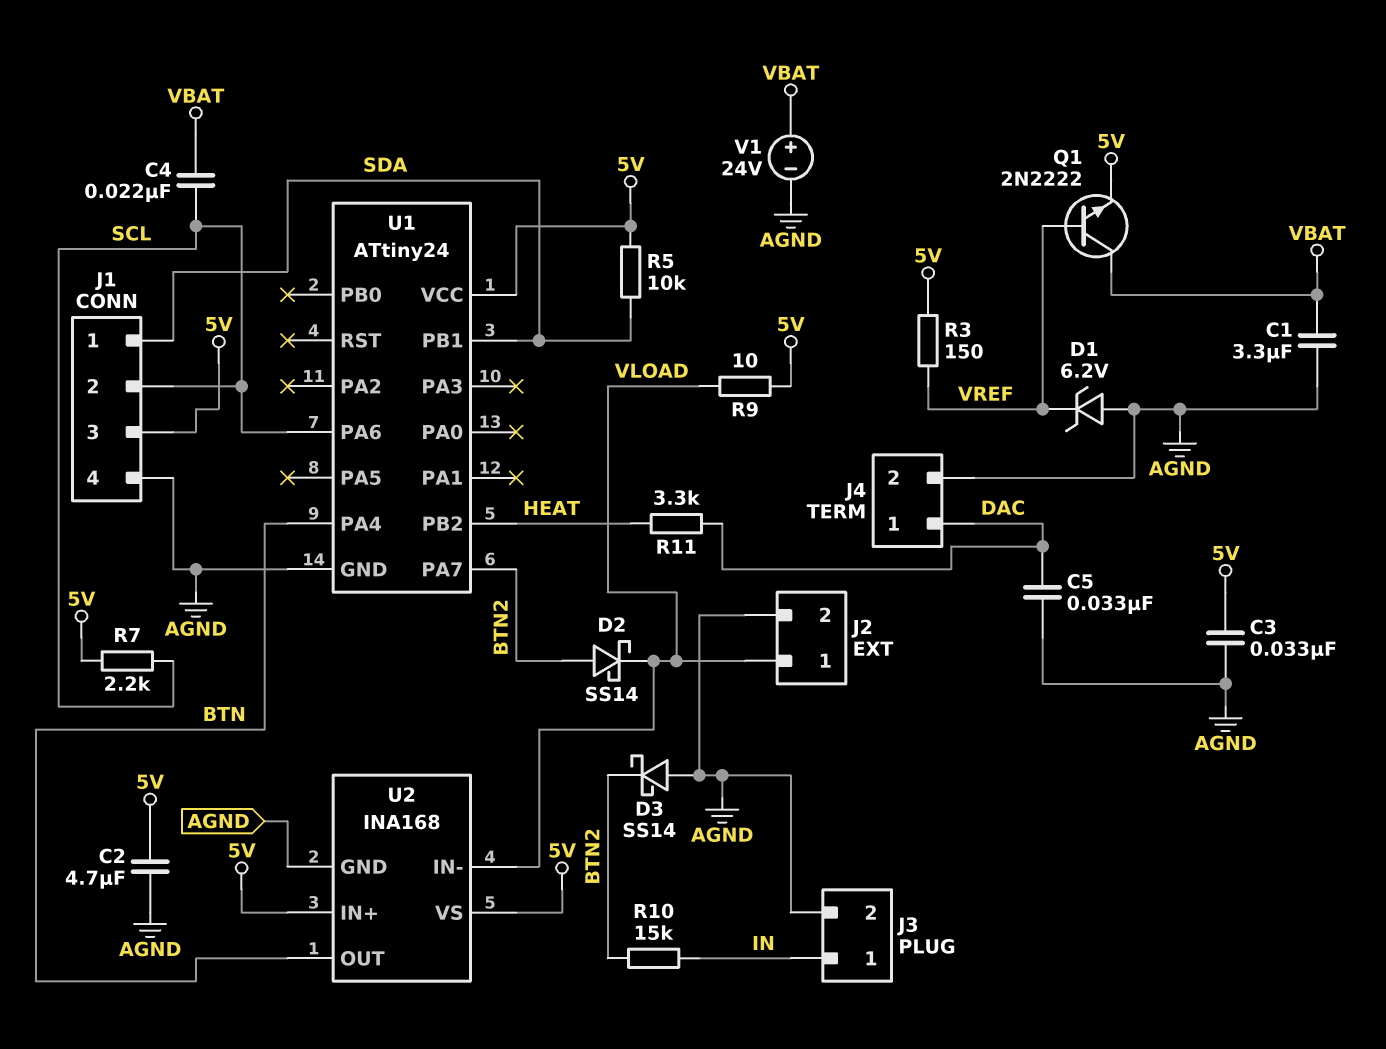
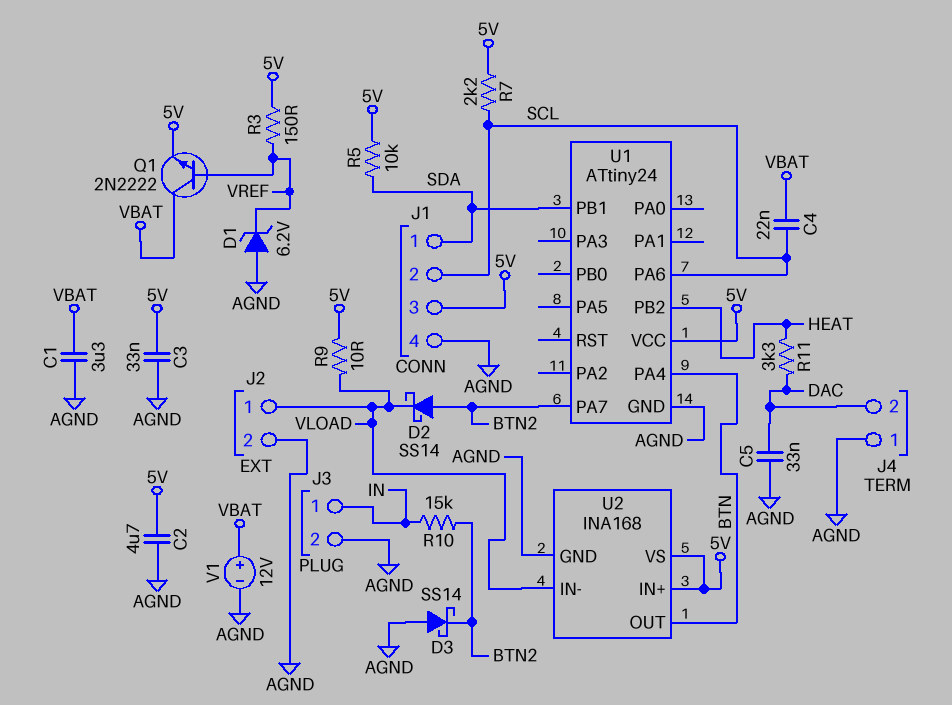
J4 pin 1: DAC -> AGND
J4 pin 2: AGND -> DAC
V1: 24V (plus VBAT, minus AGND) -> 12V (plus VBAT, minus AGND)

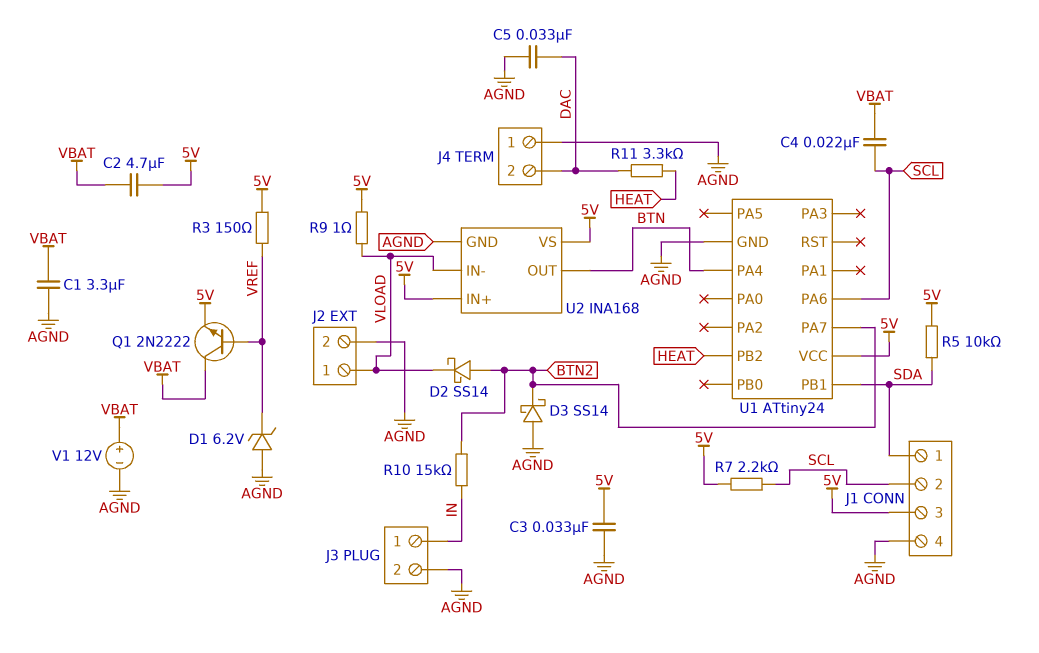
C2: 4.7uF (5V, AGND) -> 4.7uF (5V, VBAT)
R9: 10 (5V, VLOAD) -> 1 (5V, VLOAD)

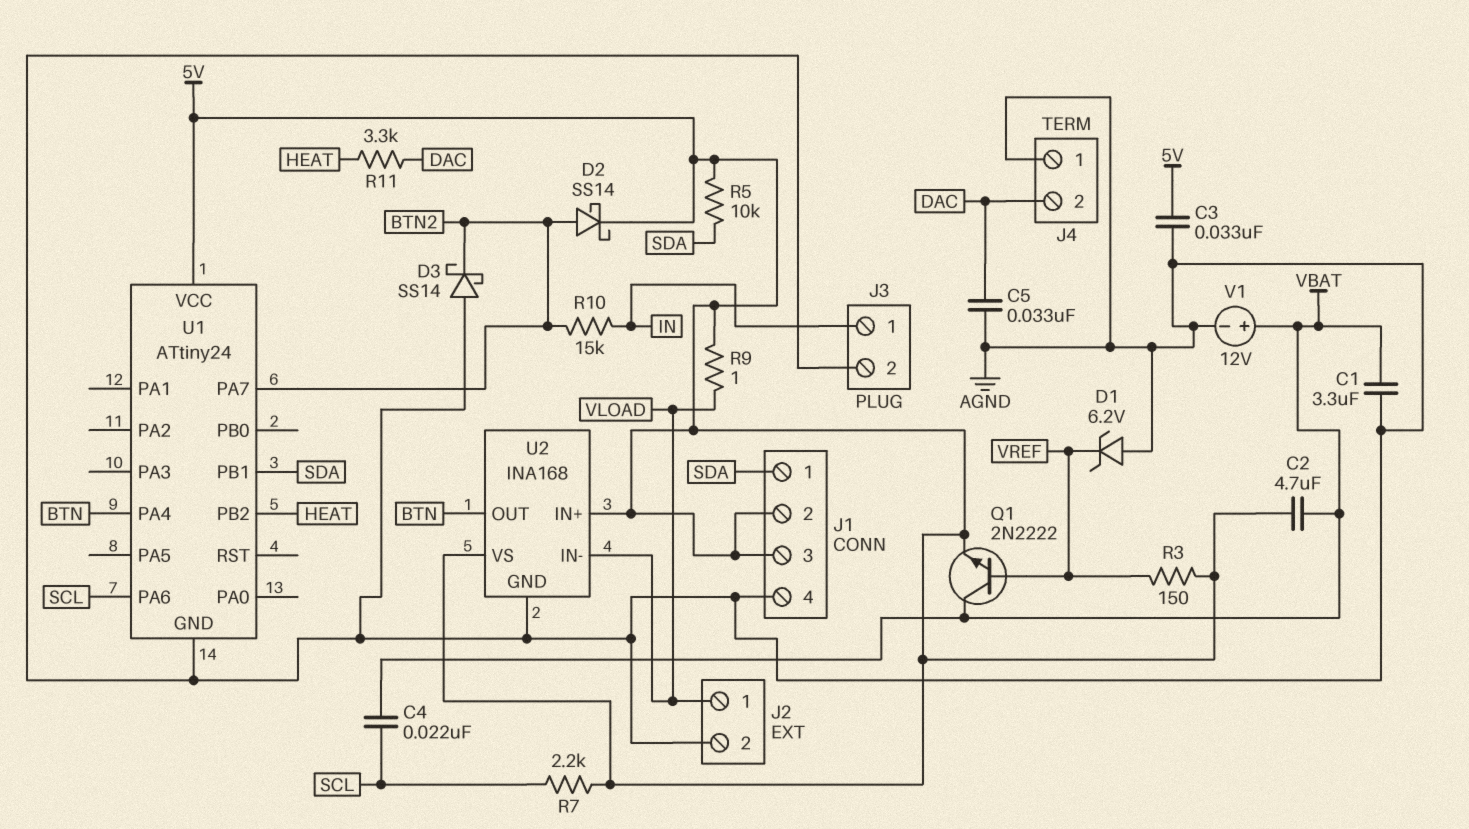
D2: schottky SS14 (A BTN2, K VLOAD) -> schottky SS14 (A BTN2, K 5V)
J1 pin 2: SCL -> 5V

